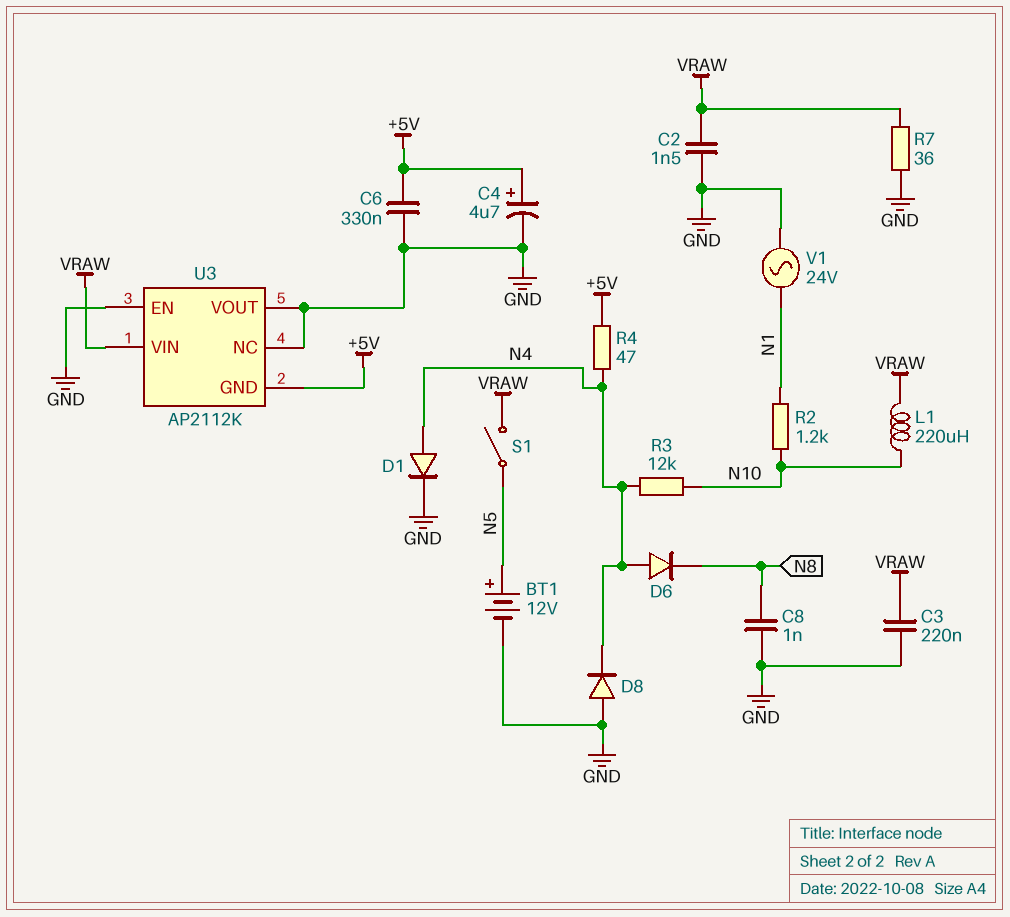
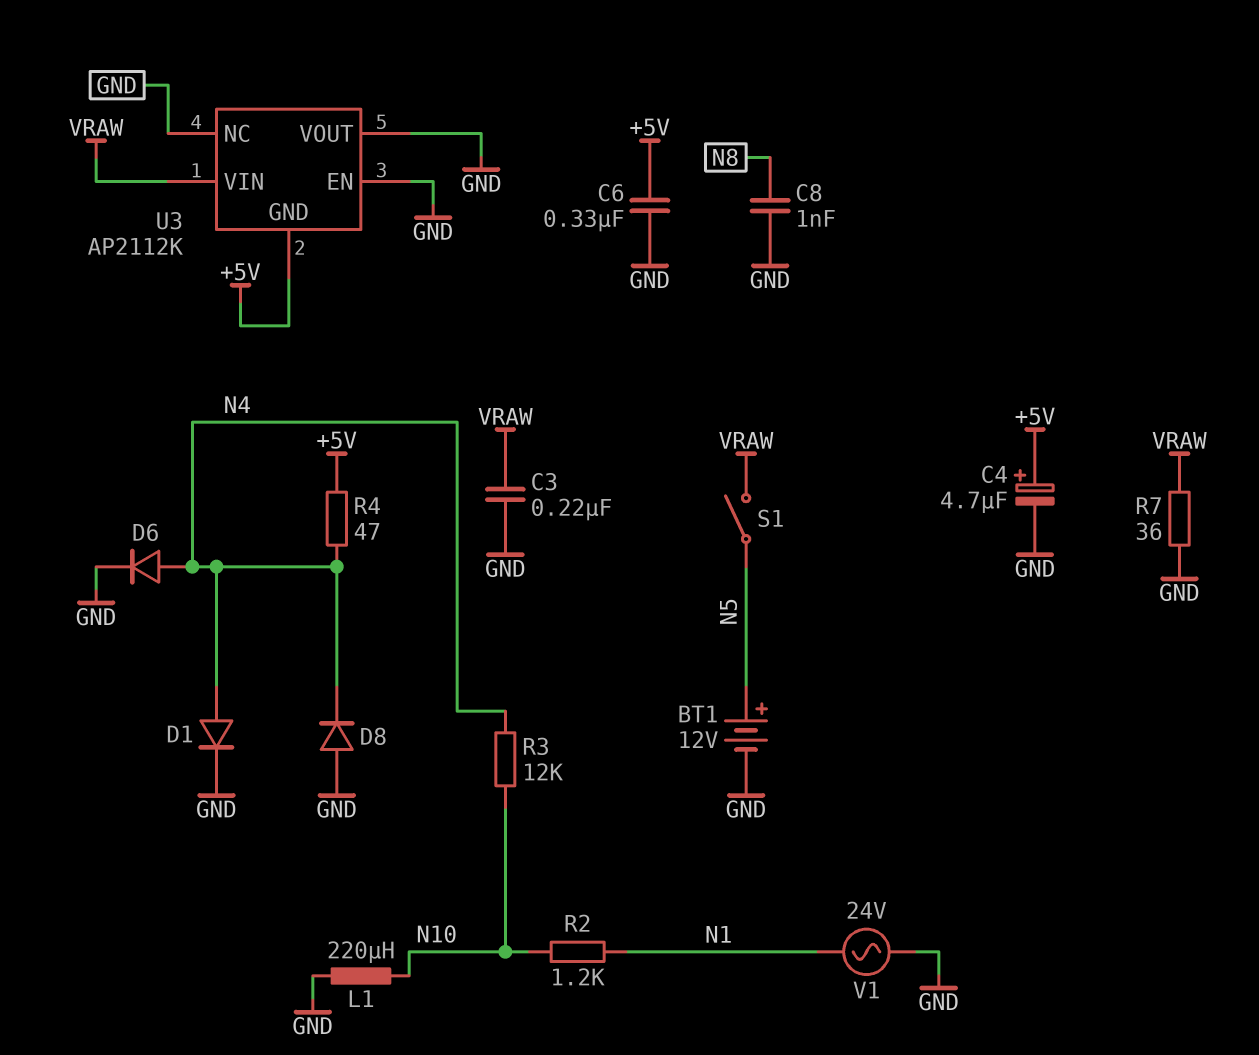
C2: 1.5nF (GND, VRAW) -> none
D6: diode (A N4, K N8) -> diode (A N4, K GND)
L1: 220uH (N10, VRAW) -> 220uH (GND, N10)

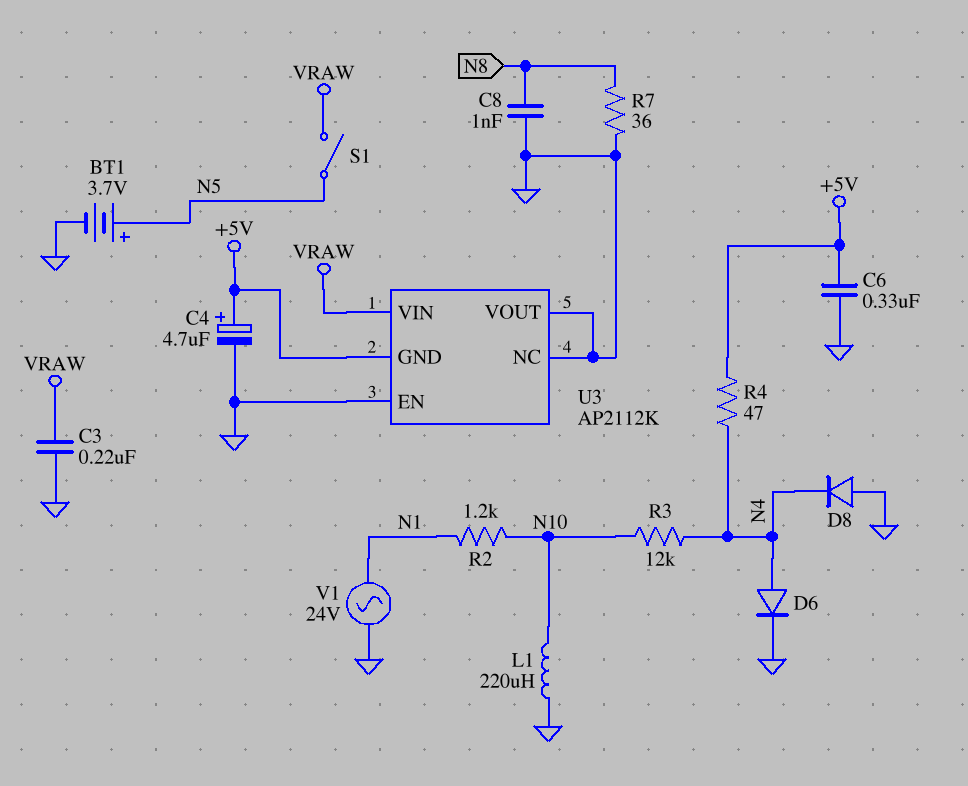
BT1: 12V (plus N5, minus GND) -> 3.7V (plus N5, minus GND)
D1: diode (A N4, K GND) -> none
R7: 36 (GND, VRAW) -> 36 (GND, N8)

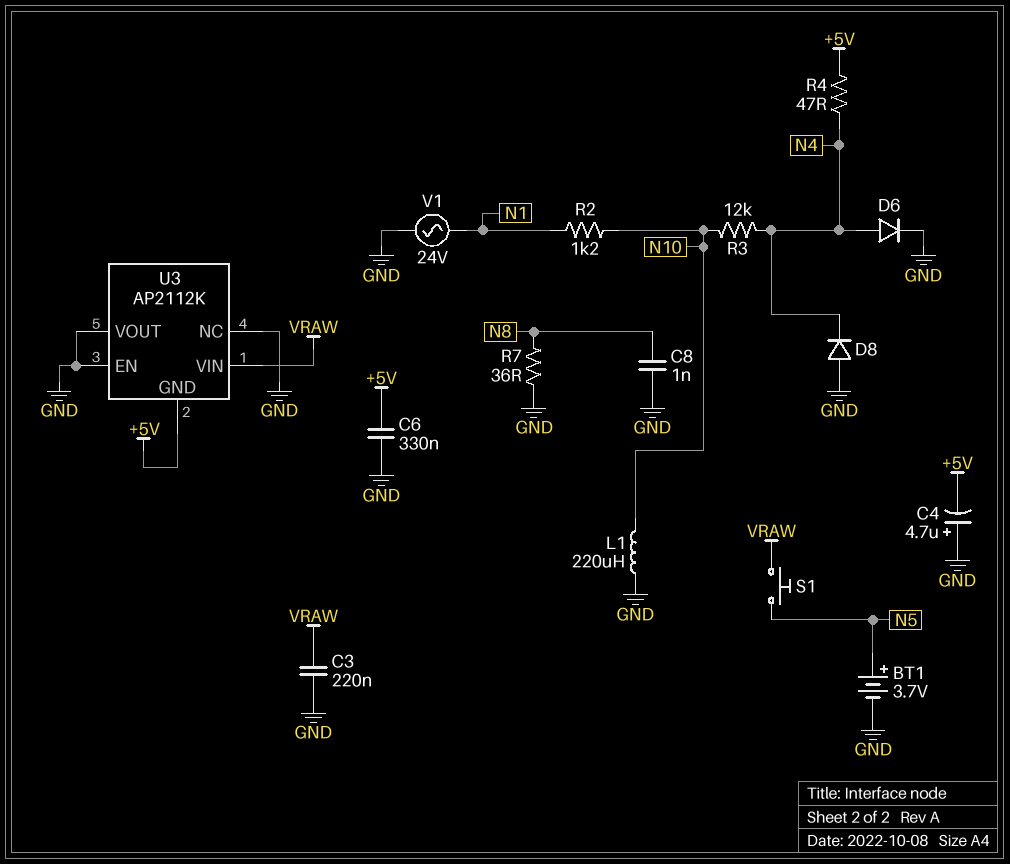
C4: 4.7uF (plus +5V, minus GND) -> 4.7uF (plus GND, minus +5V)
S1: switch (N5, VRAW) -> button (N5, VRAW)

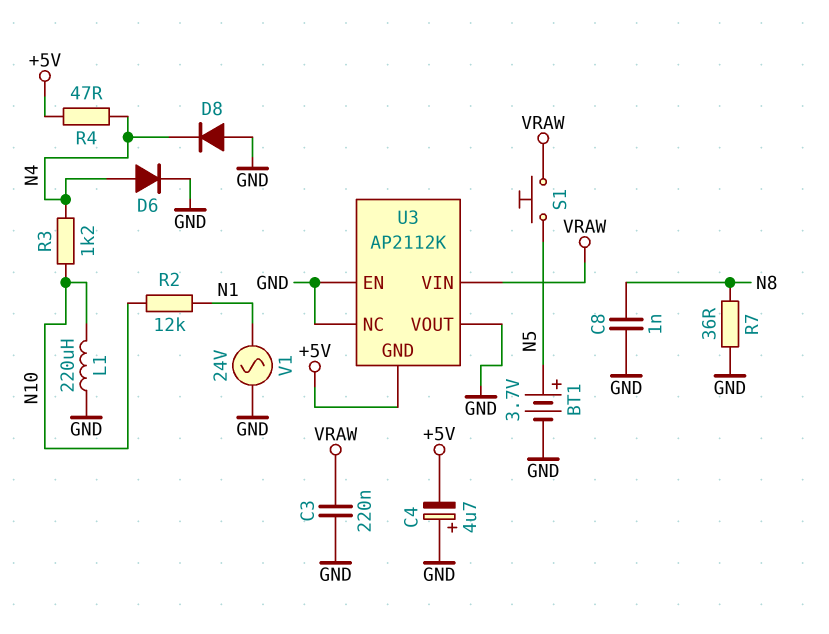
C6: 330nF (+5V, GND) -> none
R2: 1.2k (N1, N10) -> 12k (N1, N10)
R3: 12k (N4, N10) -> 1.2k (N4, N10)

